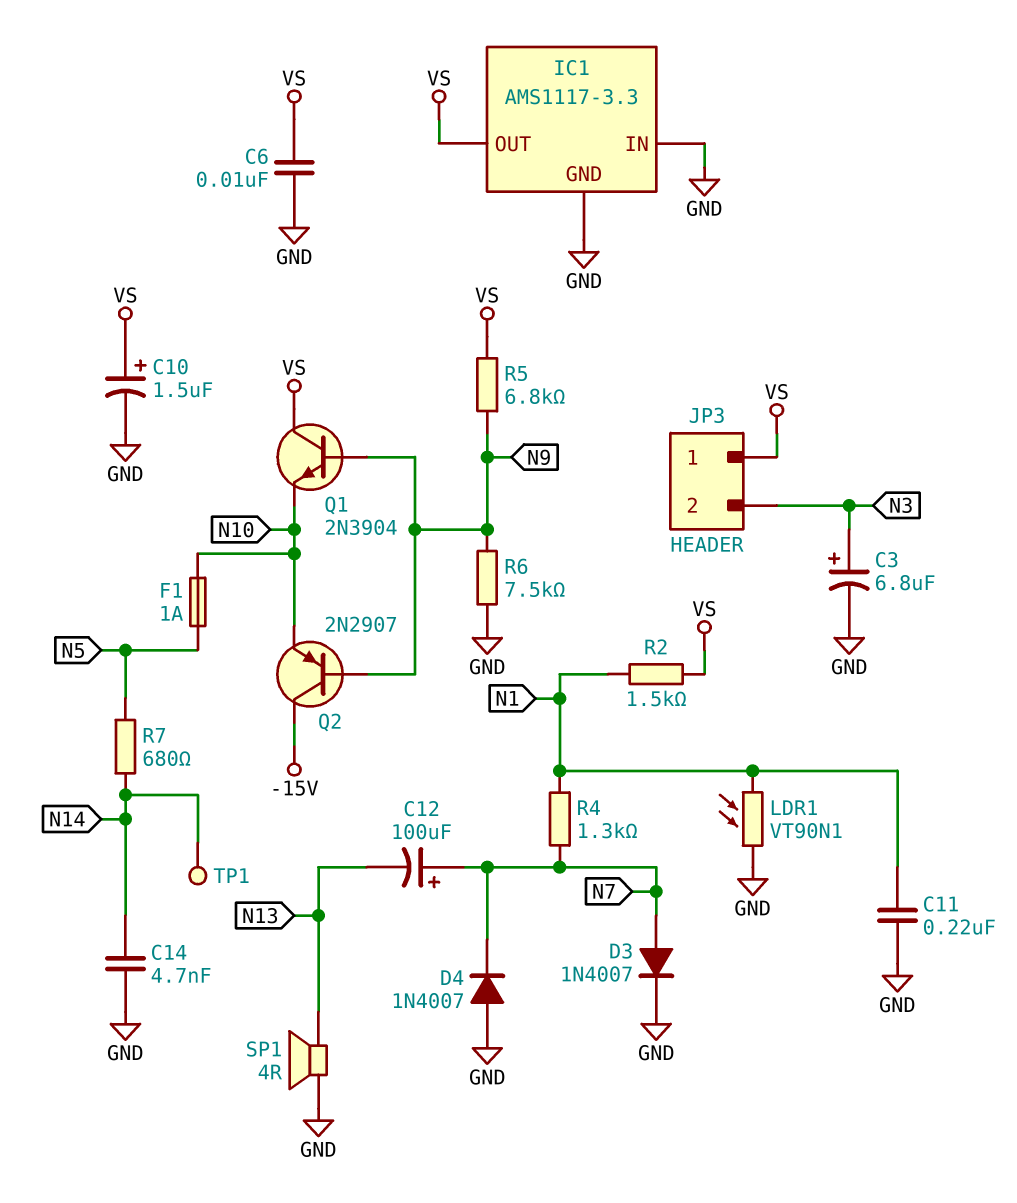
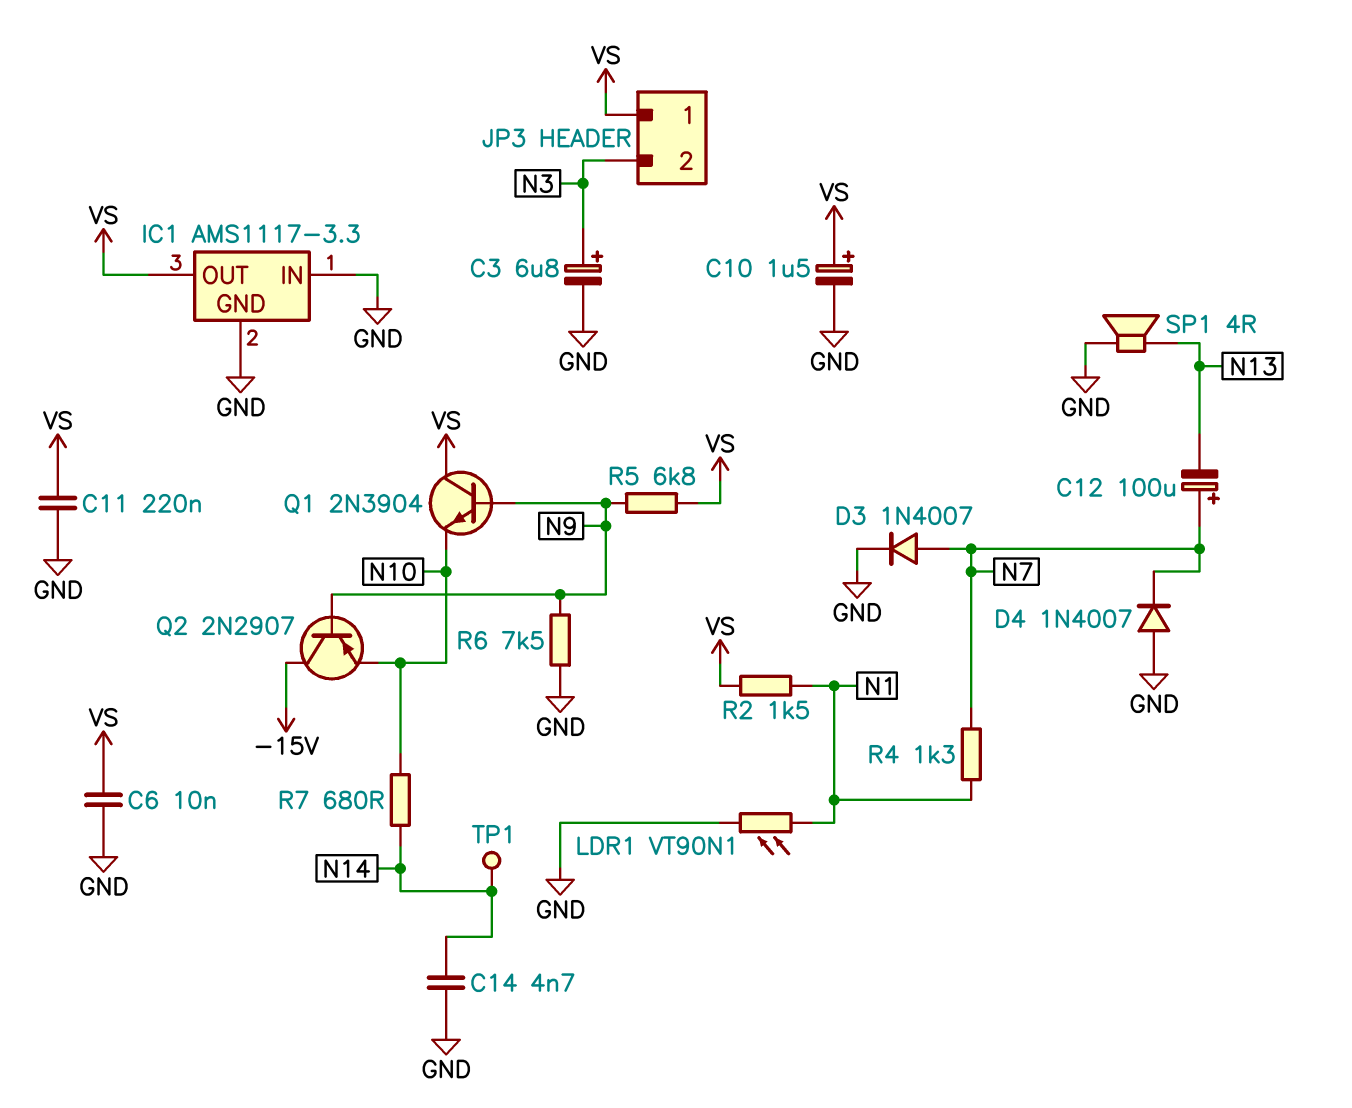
C11: 220nF (GND, N1) -> 220nF (GND, VS)
F1: 1A (N5, N10) -> none
R7: 680 (N5, N14) -> 680 (N10, N14)

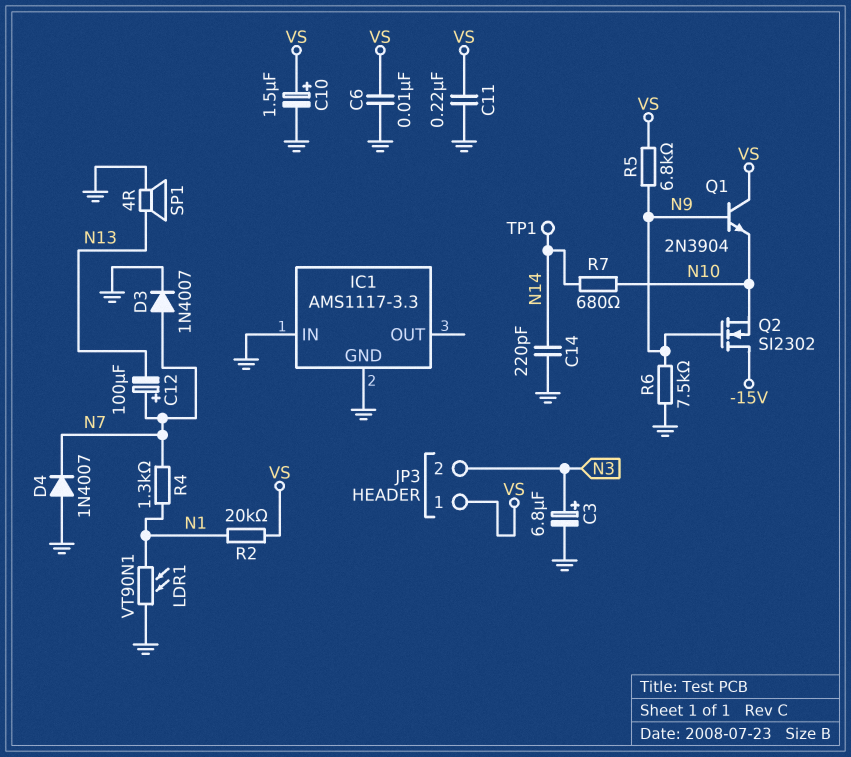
C14: 4.7nF (GND, N14) -> 220pF (GND, N14)
IC1 pin OUT: VS -> none
Q2: PNP 2N2907 (B N9, C -15V, E N10) -> NMOS SI2302 (G N9, D -15V, S N10)
R2: 1.5k (N1, VS) -> 20k (N1, VS)

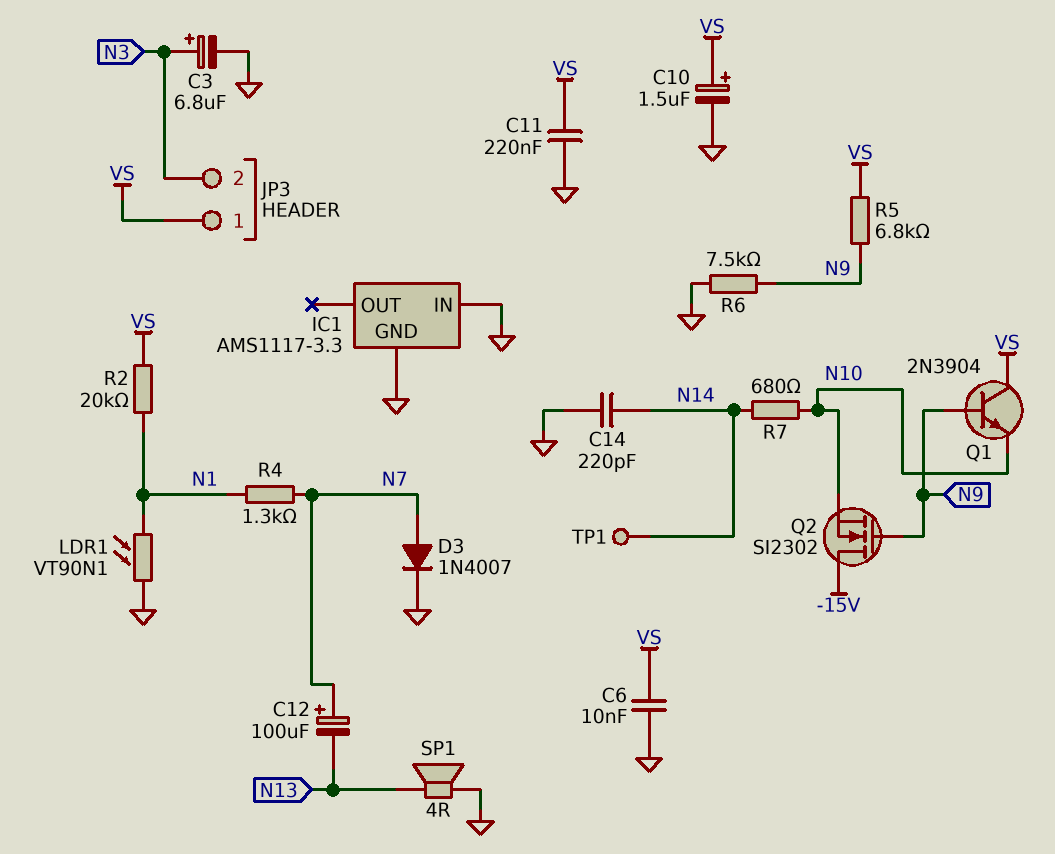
D4: diode 1N4007 (A GND, K N7) -> none

